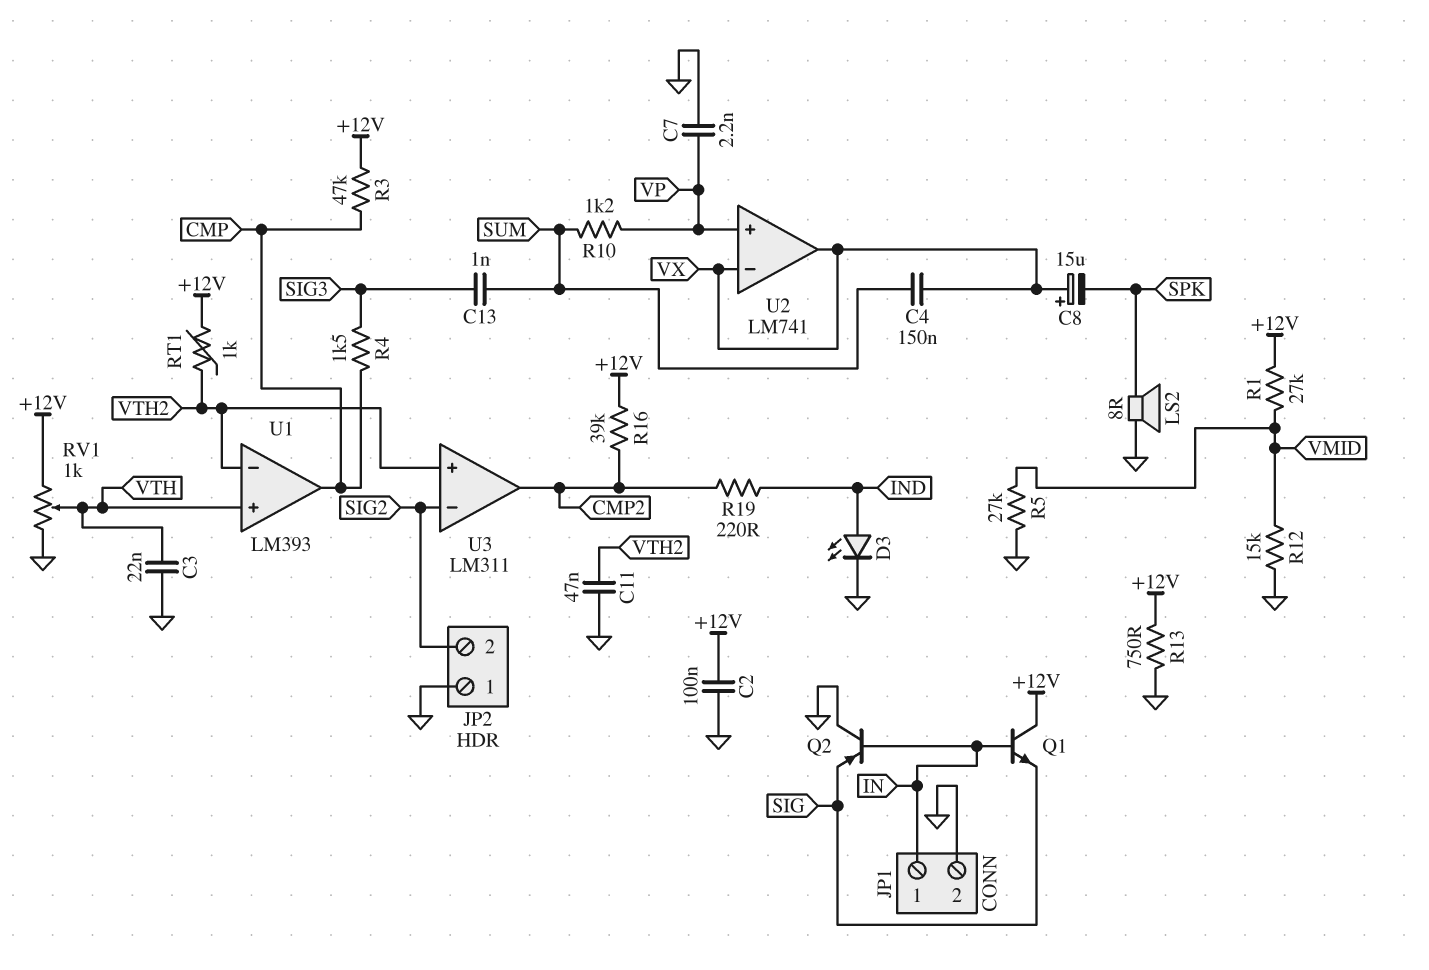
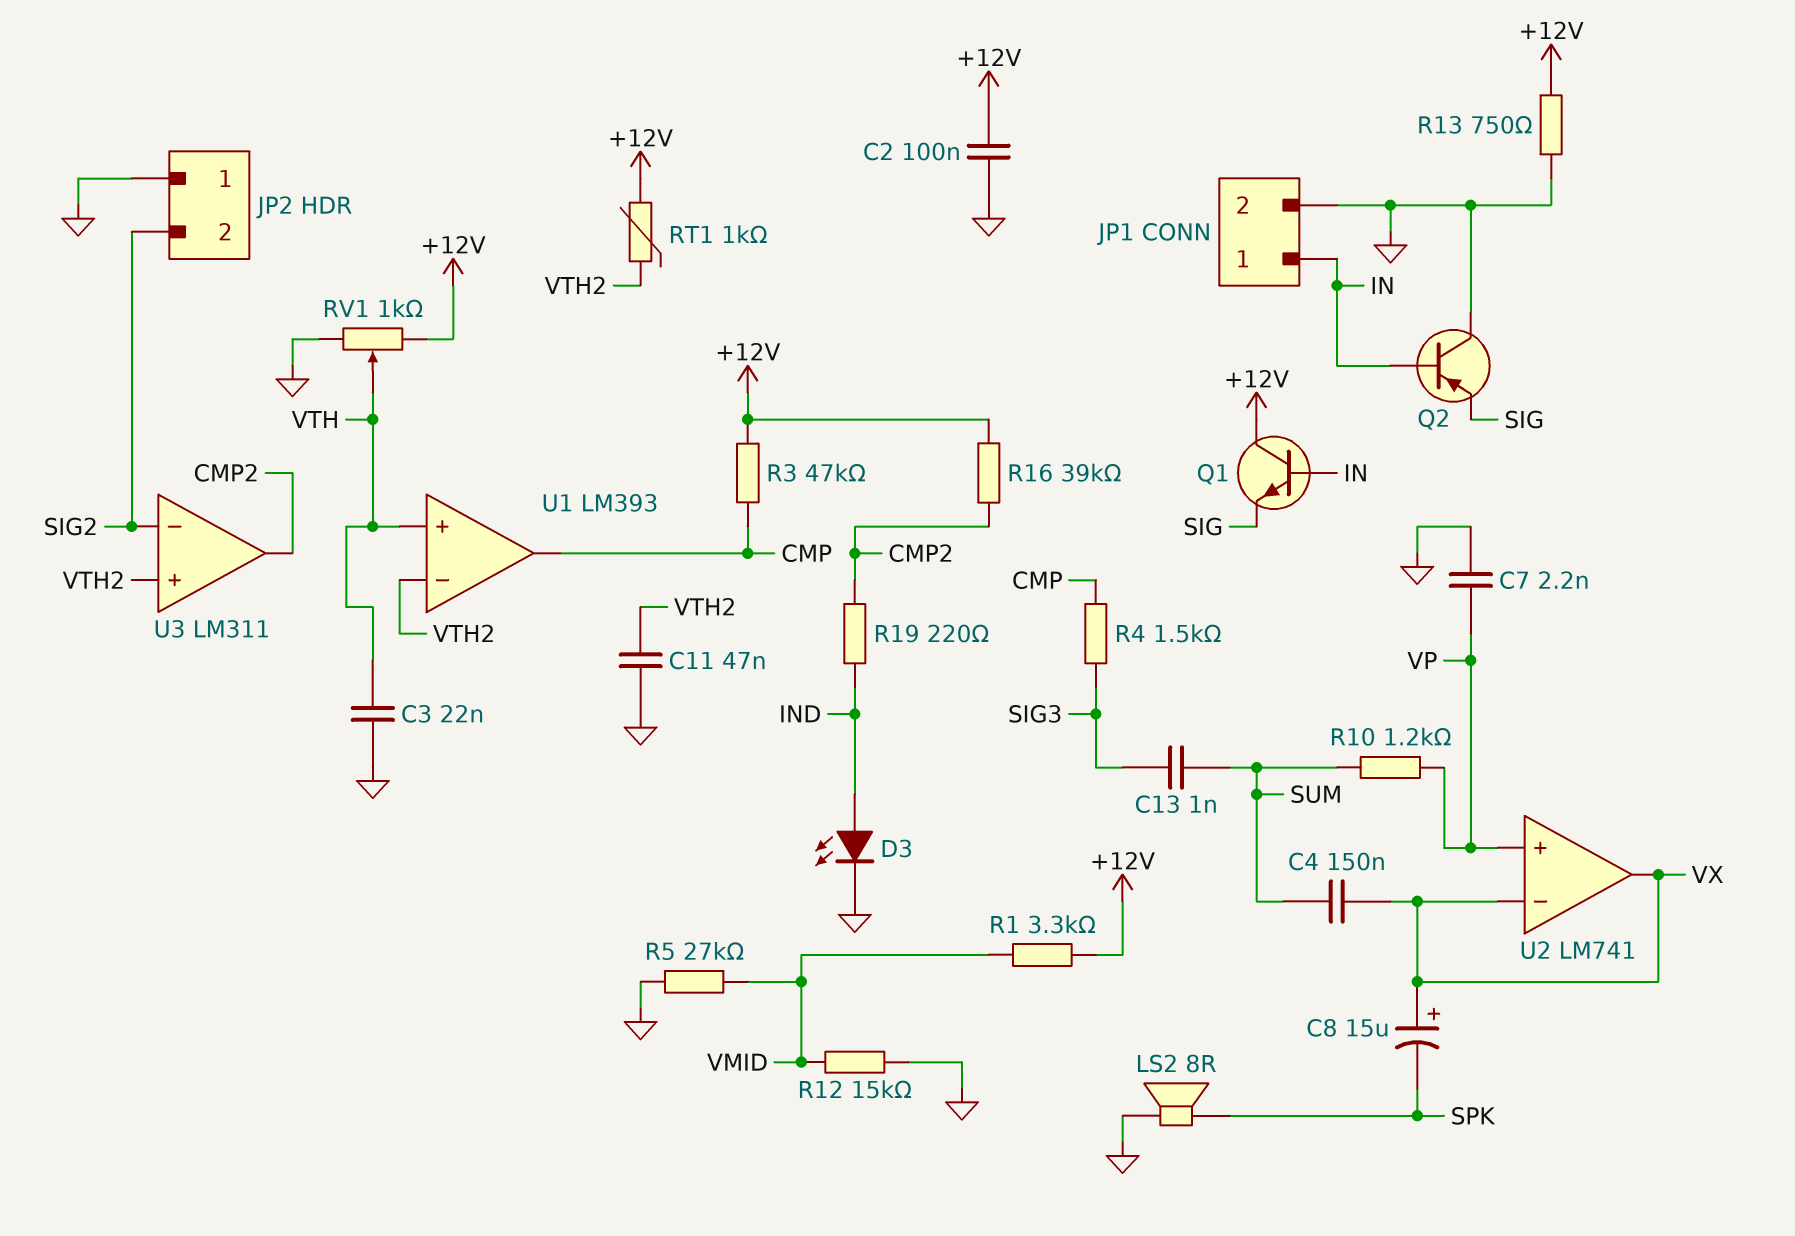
R1: 27k (+12V, VMID) -> 3.3k (+12V, VMID)

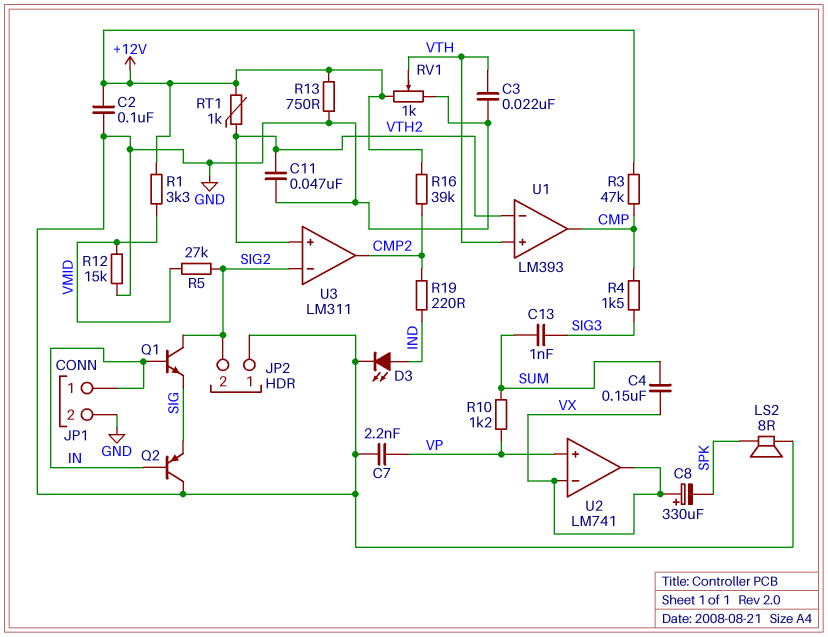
C8: 15uF (plus VX, minus SPK) -> 330uF (plus VX, minus SPK)
Q1: NPN (B IN, C +12V, E SIG) -> NPN (B IN, C SIG2, E SIG)
R5: 27k (GND, VMID) -> 27k (SIG2, VMID)

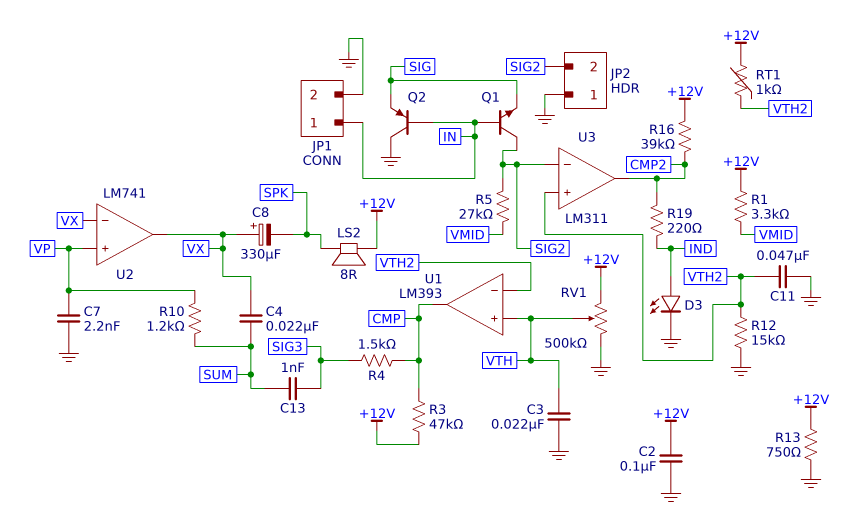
C4: 150nF (SUM, VX) -> 22nF (SUM, VX)
LS2: speaker 8R (GND, SPK) -> speaker 8R (+12V, SPK)
R12: 15k (GND, VMID) -> 15k (GND, VTH2)
RV1: 1k (+12V, GND, wiper VTH) -> 500k (+12V, GND, wiper VTH)

